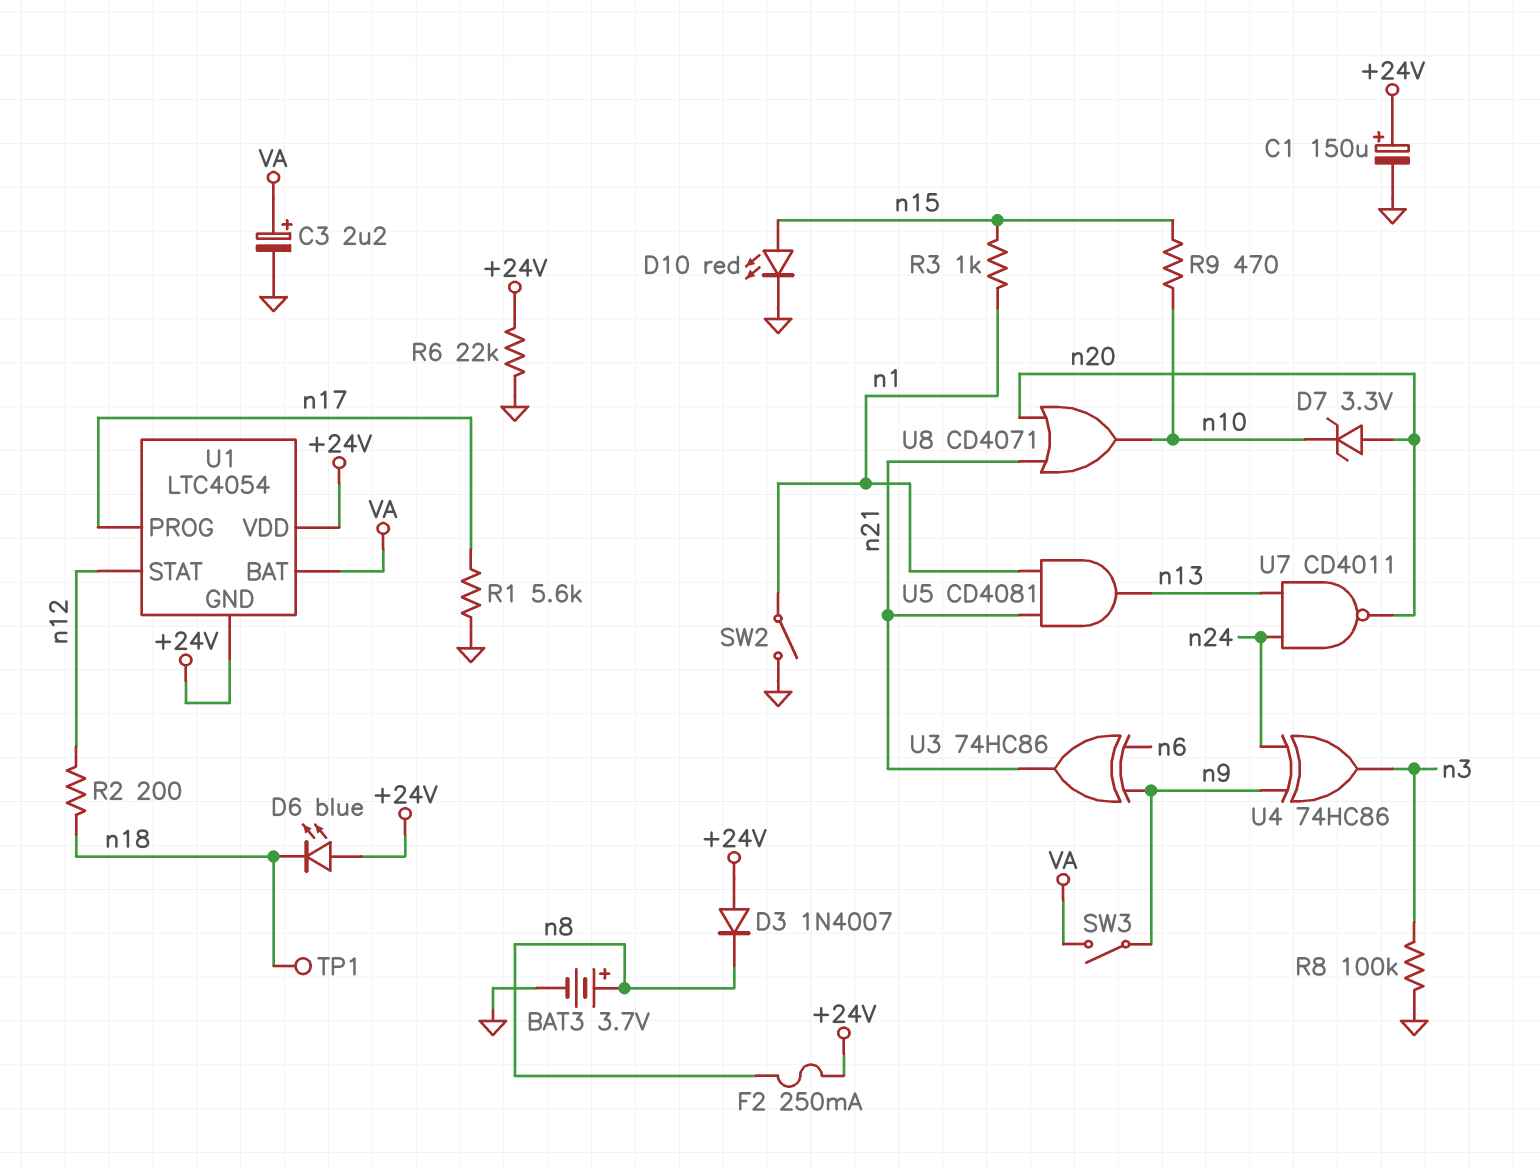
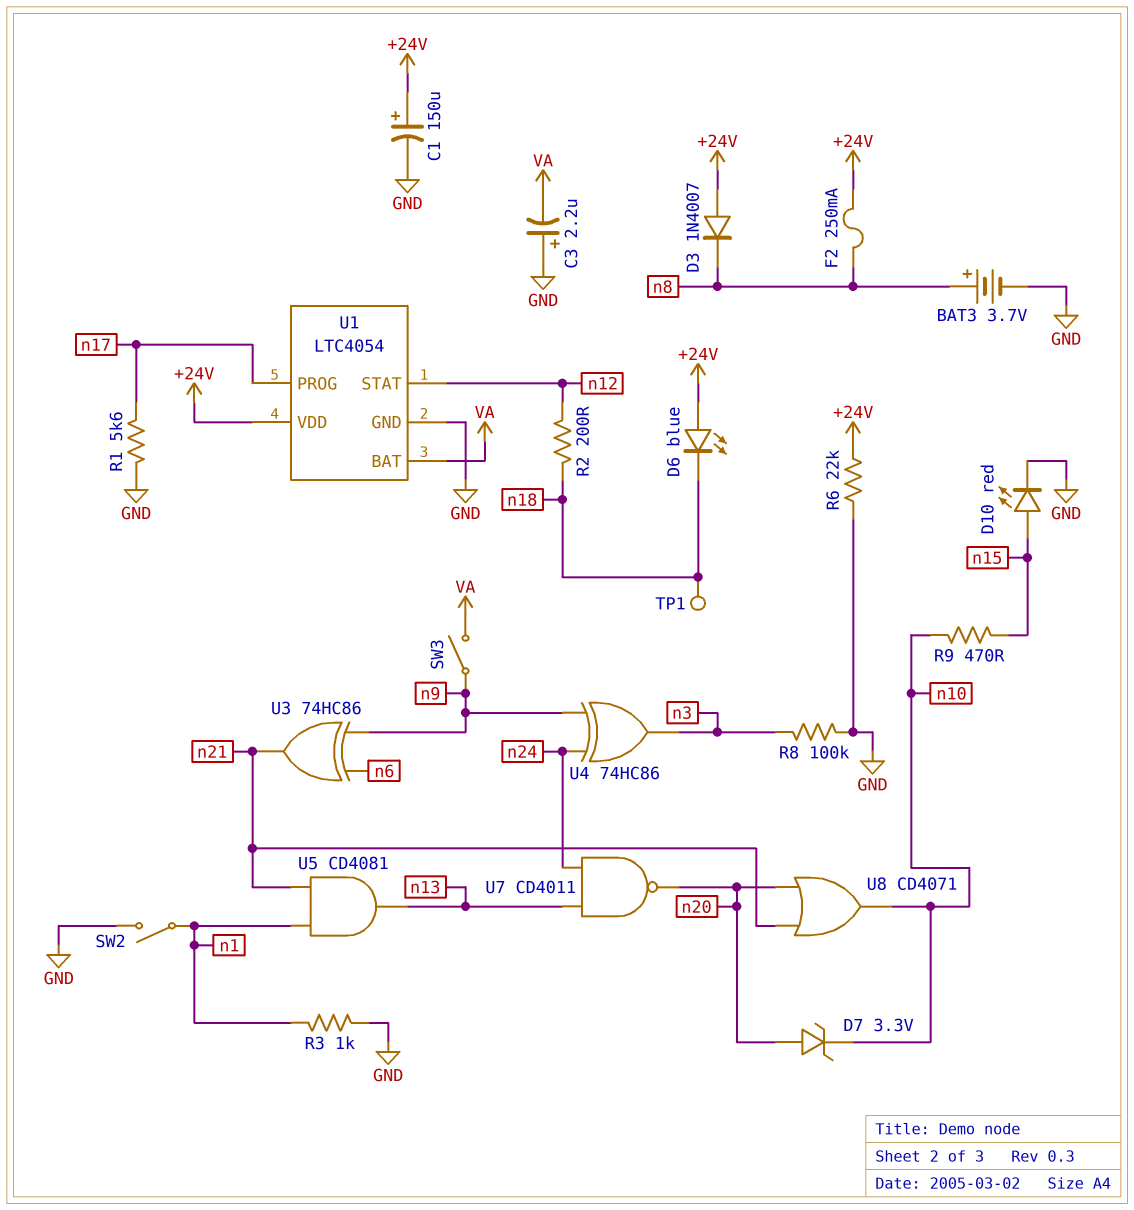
C3: 2.2uF (plus VA, minus GND) -> 2.2uF (plus GND, minus VA)
R3: 1k (n1, n15) -> 1k (GND, n1)
U1 pin GND: +24V -> GND

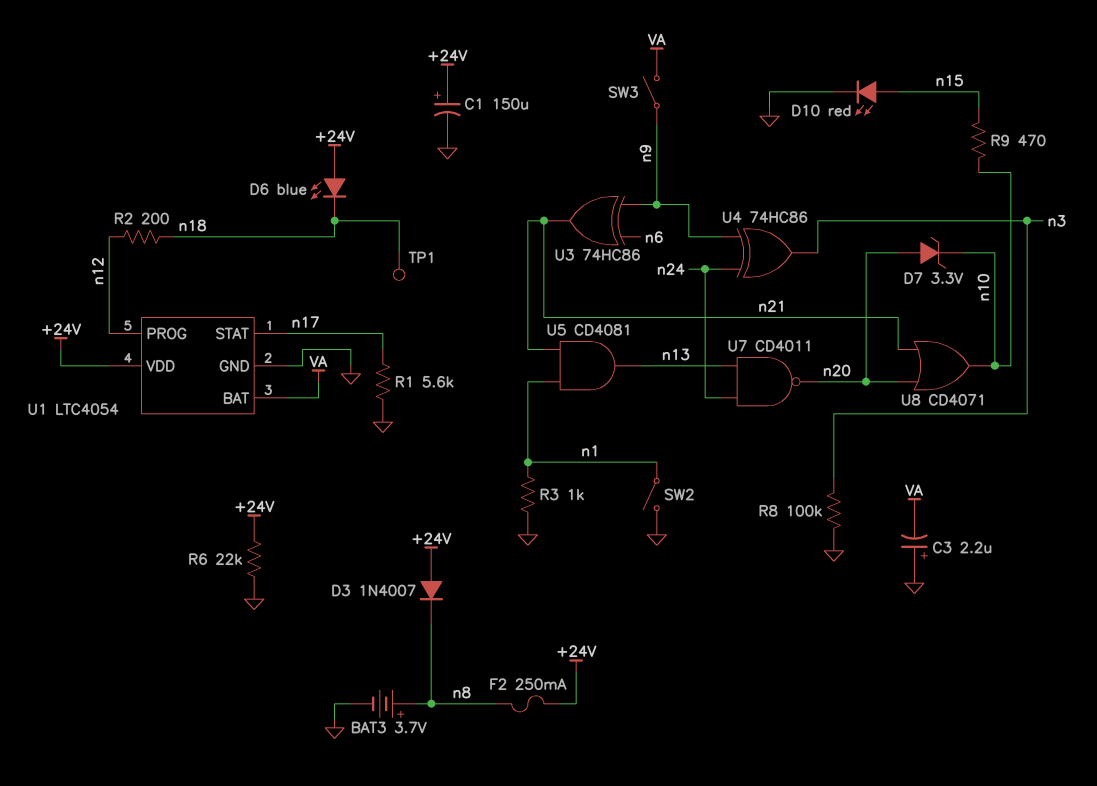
U1 pin PROG: n17 -> n12
U1 pin STAT: n12 -> n17

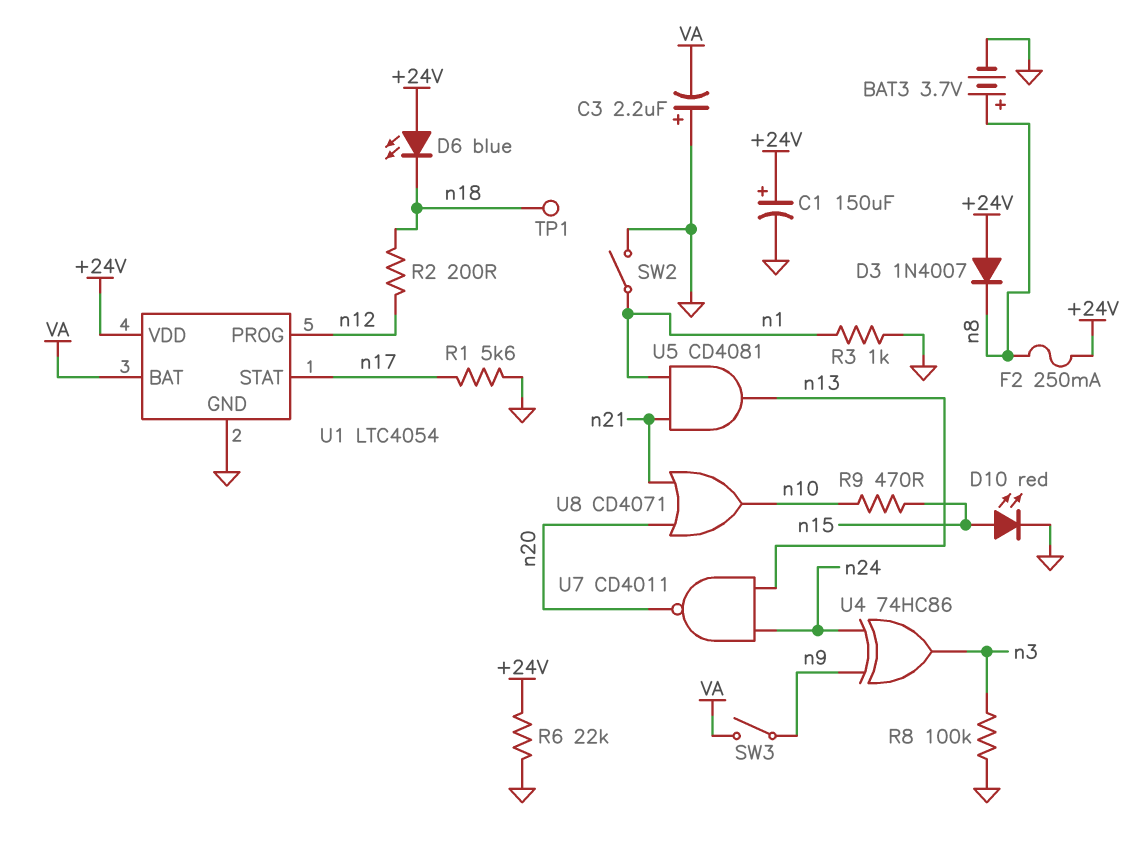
D7: zener 3.3V (A n20, K n10) -> none
U3: XOR 74HC86 (in n6, in n9, out n21) -> none

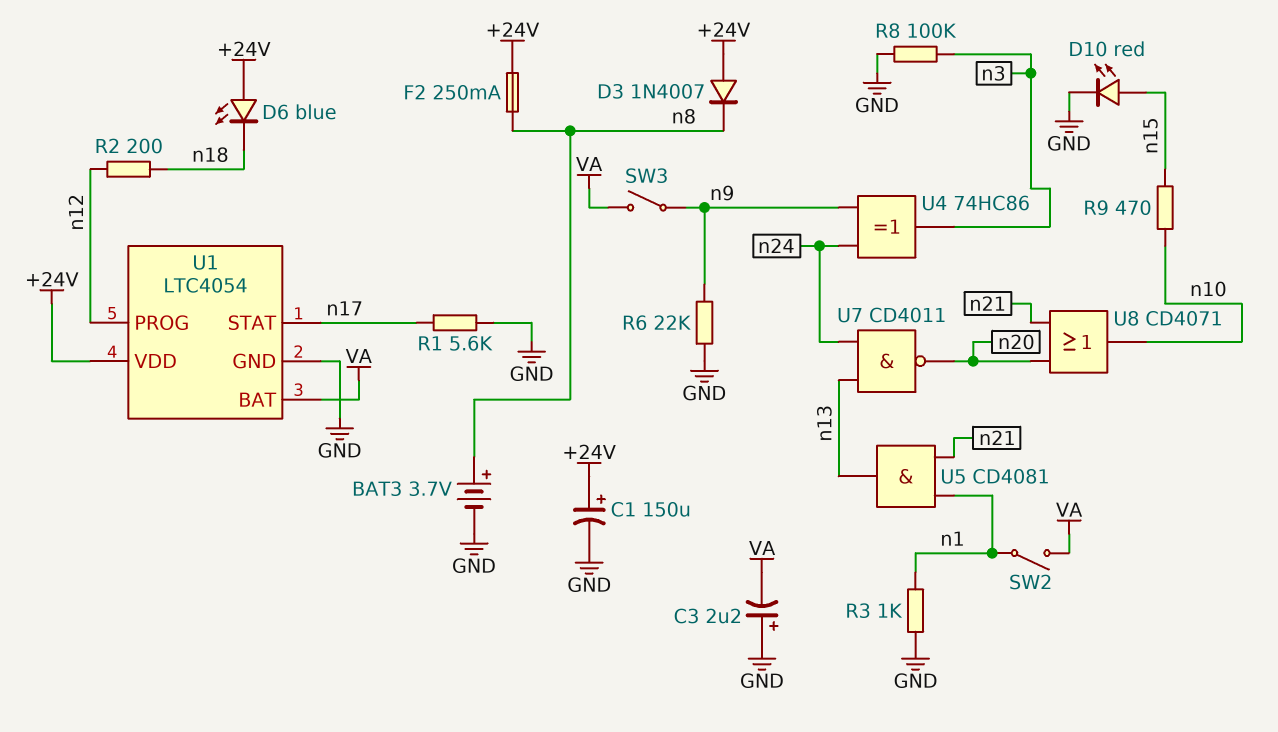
R6: 22k (+24V, GND) -> 22k (GND, n9)
SW2: switch (GND, n1) -> switch (VA, n1)
TP1: test point (n18) -> none

